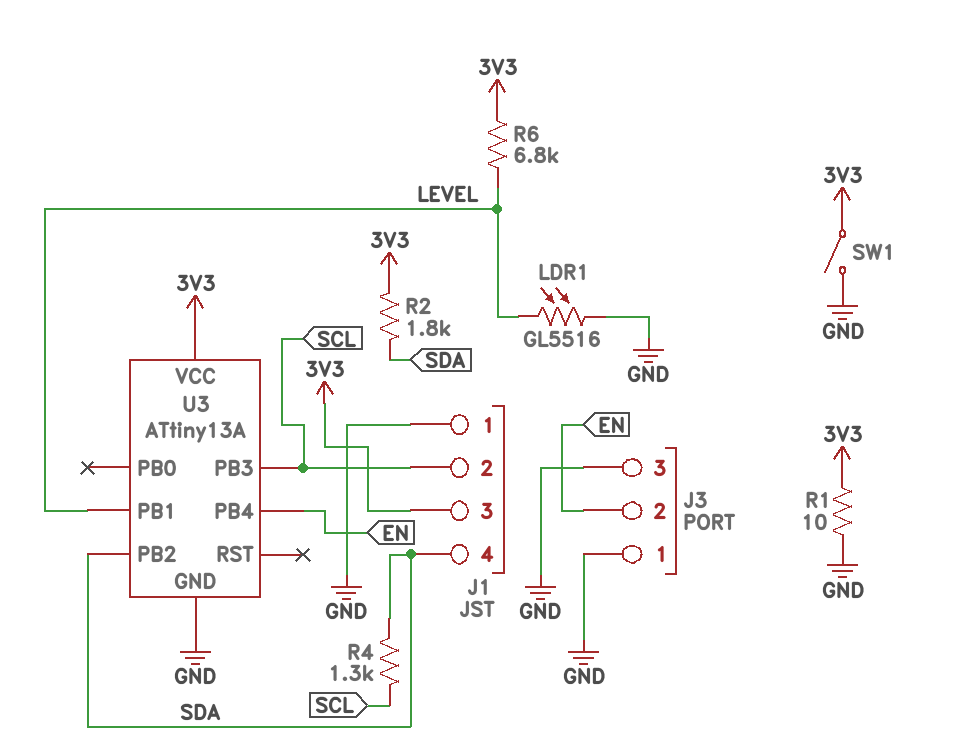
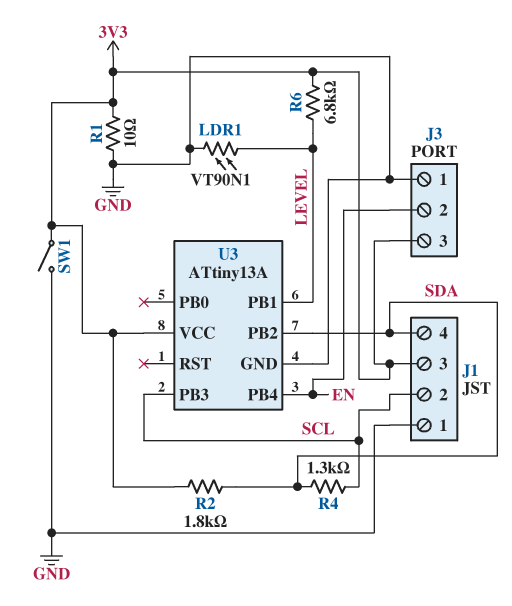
J3 pin 3: GND -> 3V3
LDR1: GL5516 (GND, LEVEL) -> VT90N1 (GND, LEVEL)

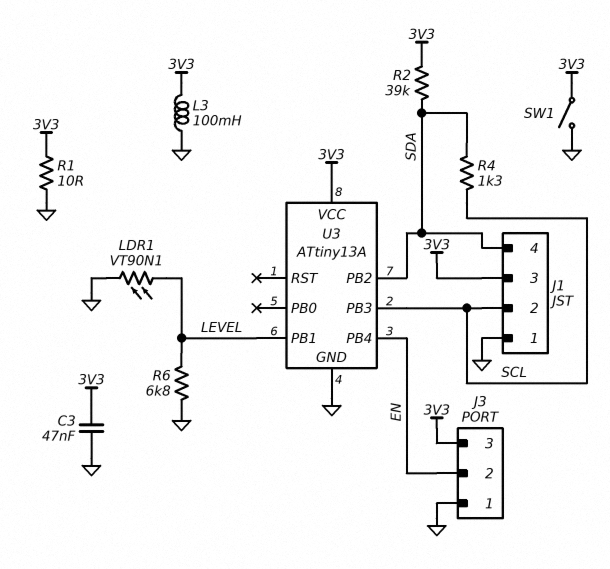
C3: none -> 47nF (3V3, GND)
L3: none -> 100mH (3V3, GND)
R2: 1.8k (3V3, SDA) -> 39k (3V3, SDA)
R6: 6.8k (3V3, LEVEL) -> 6.8k (GND, LEVEL)

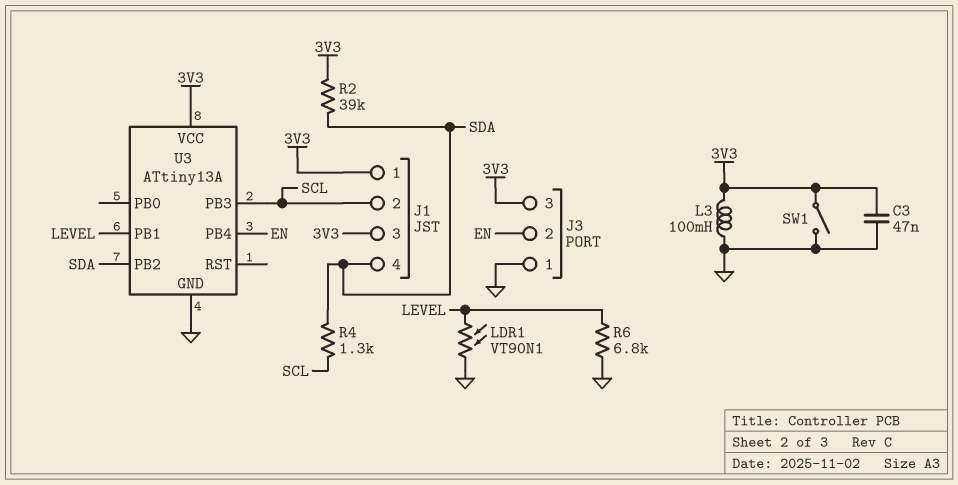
J1 pin 1: GND -> 3V3
R1: 10 (3V3, GND) -> none

